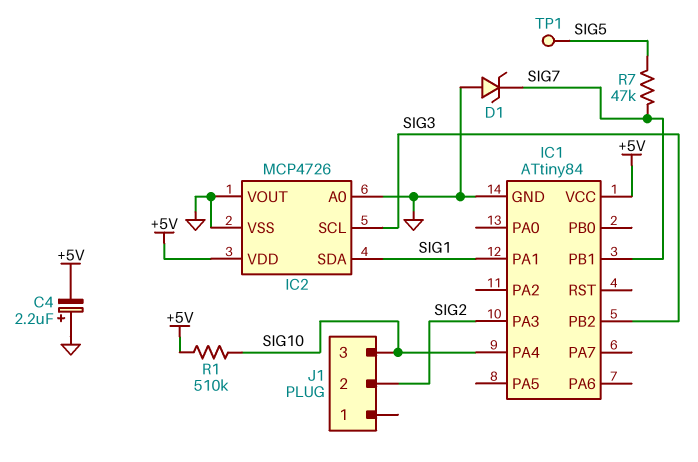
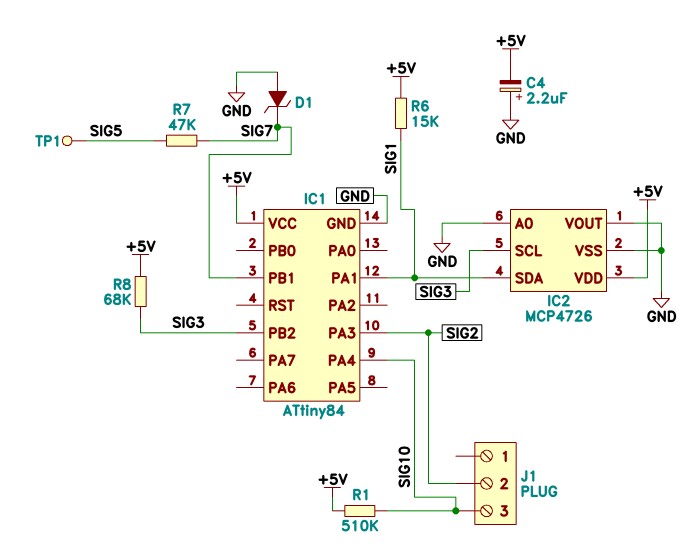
R6: none -> 15k (+5V, SIG1)
R8: none -> 68k (+5V, SIG3)

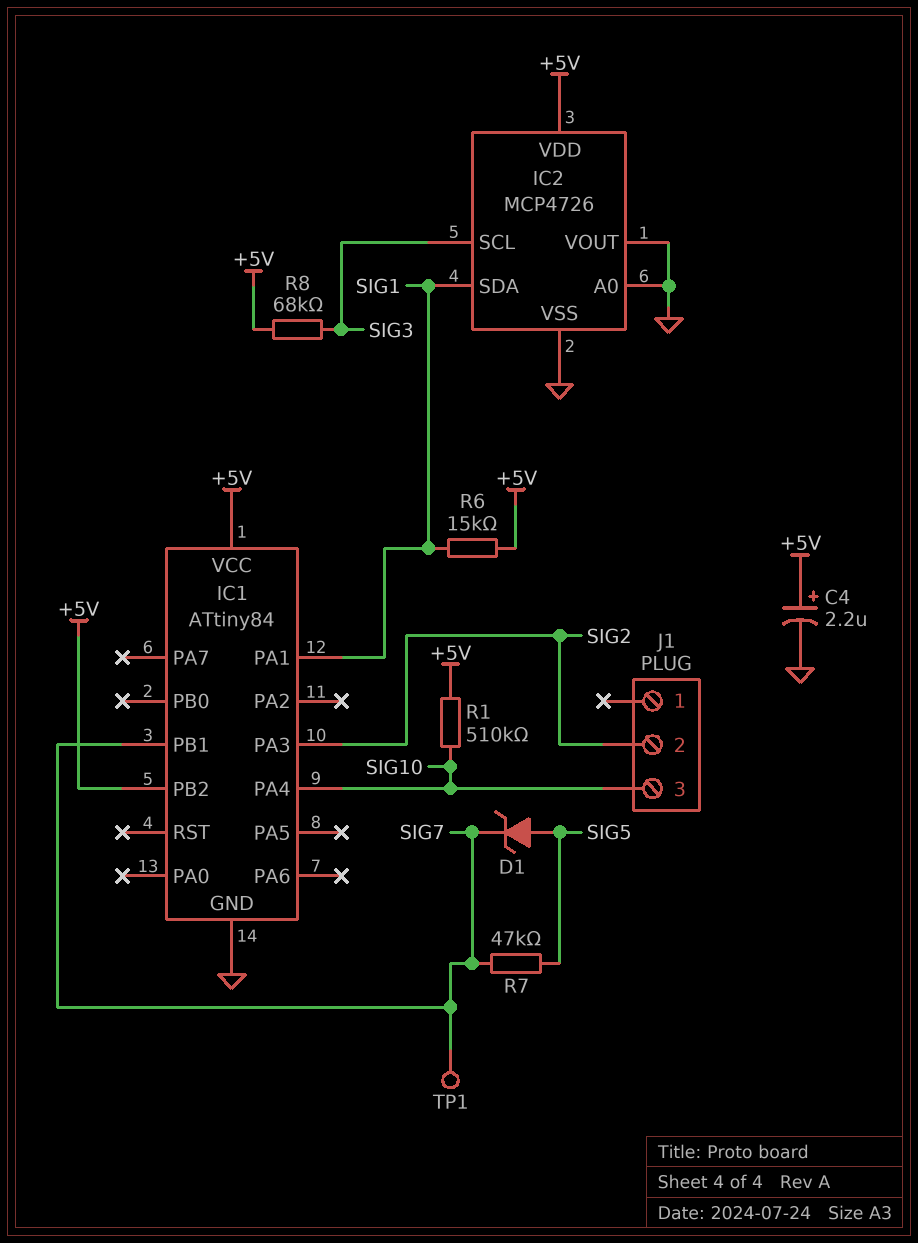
C4: 2.2uF (plus GND, minus +5V) -> 2.2uF (plus +5V, minus GND)
D1: zener (A GND, K SIG7) -> zener (A SIG5, K SIG7)
IC1 pin PB2: SIG3 -> +5V
TP1: test point (SIG5) -> test point (SIG7)

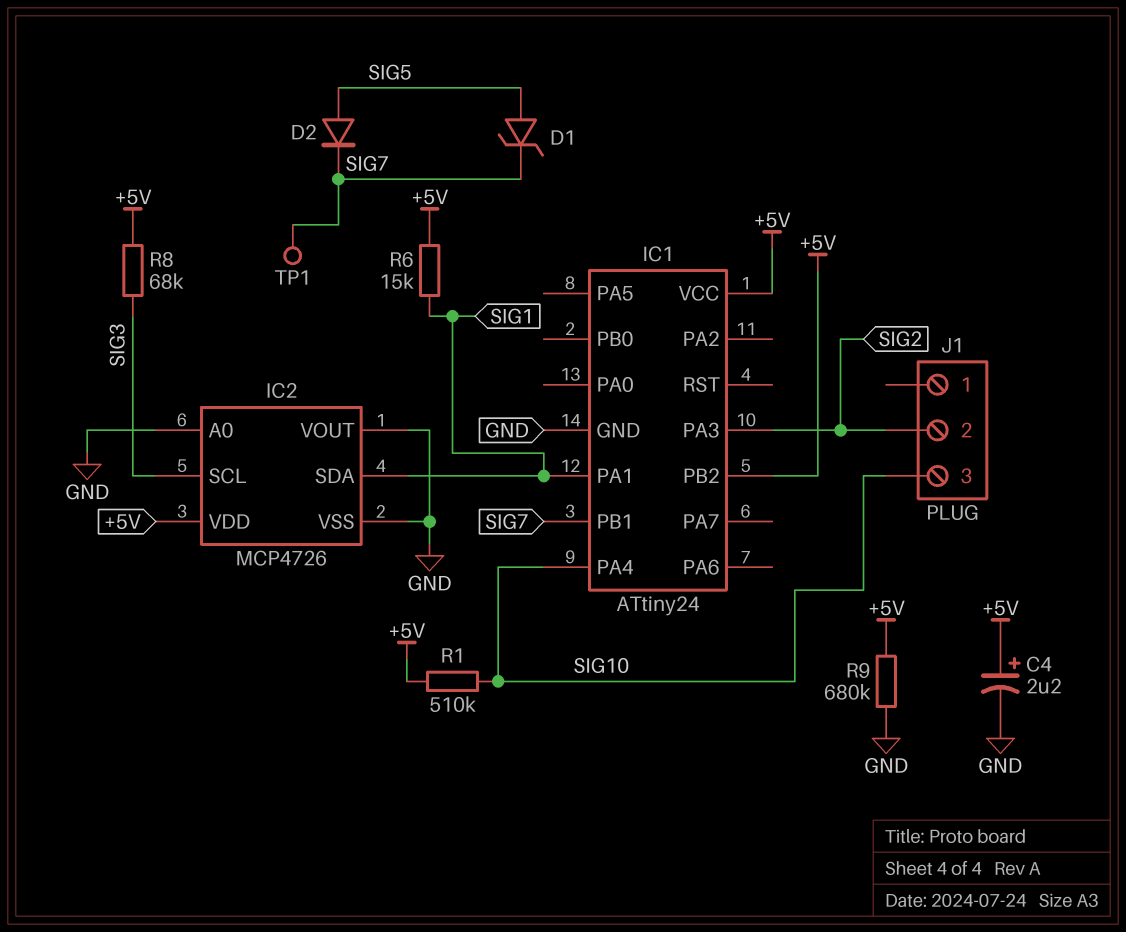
D2: none -> diode (A SIG5, K SIG7)
IC1: ATtiny84 -> ATtiny24
R7: 47k (SIG5, SIG7) -> none
R9: none -> 680k (+5V, GND)

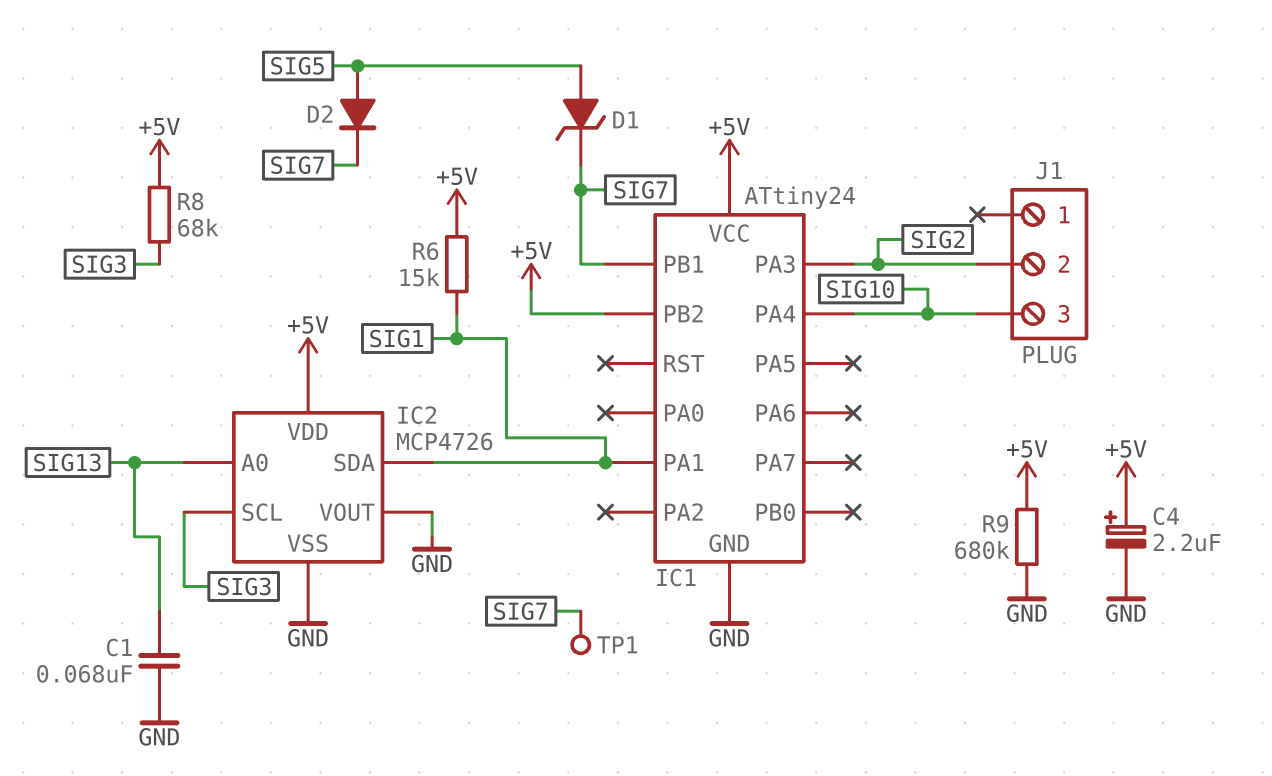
C1: none -> 68nF (GND, SIG13)
IC2 pin A0: GND -> SIG13
R1: 510k (+5V, SIG10) -> none

